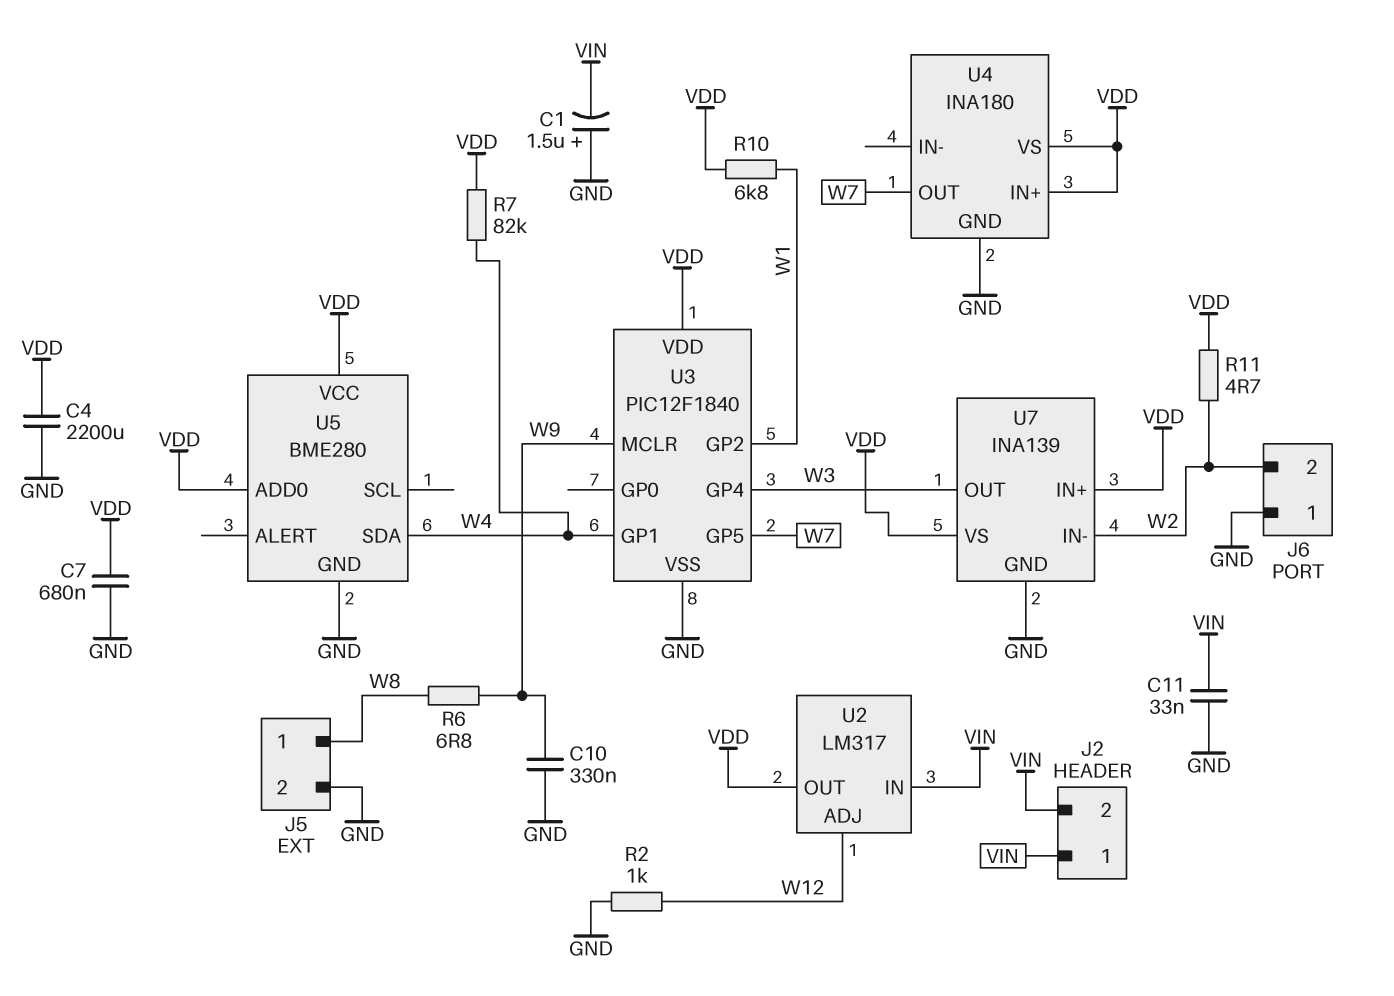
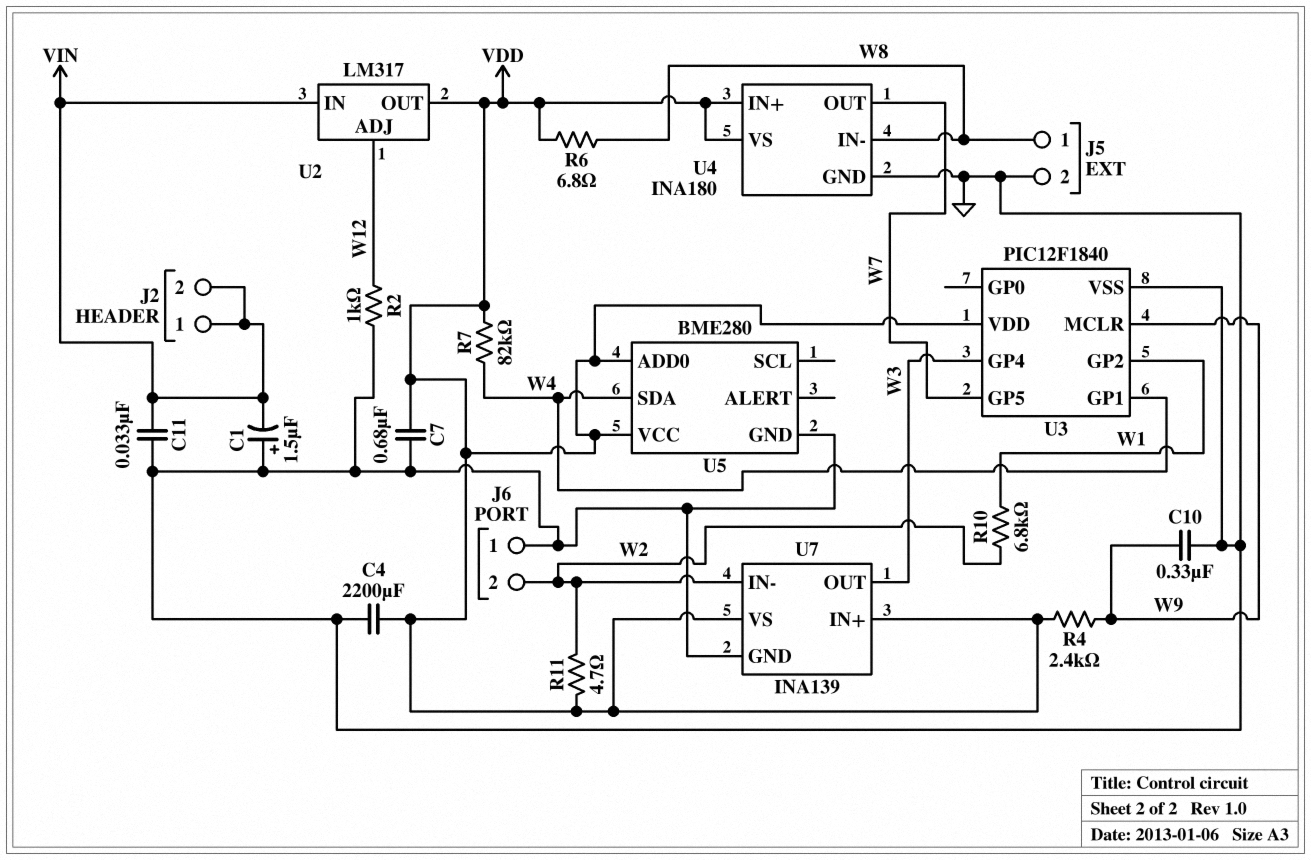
R4: none -> 2.4k (VDD, W9)
R6: 6.8 (W8, W9) -> 6.8 (VDD, W8)
R10: 6.8k (VDD, W1) -> 6.8k (W1, W2)
U4 pin IN-: none -> W8

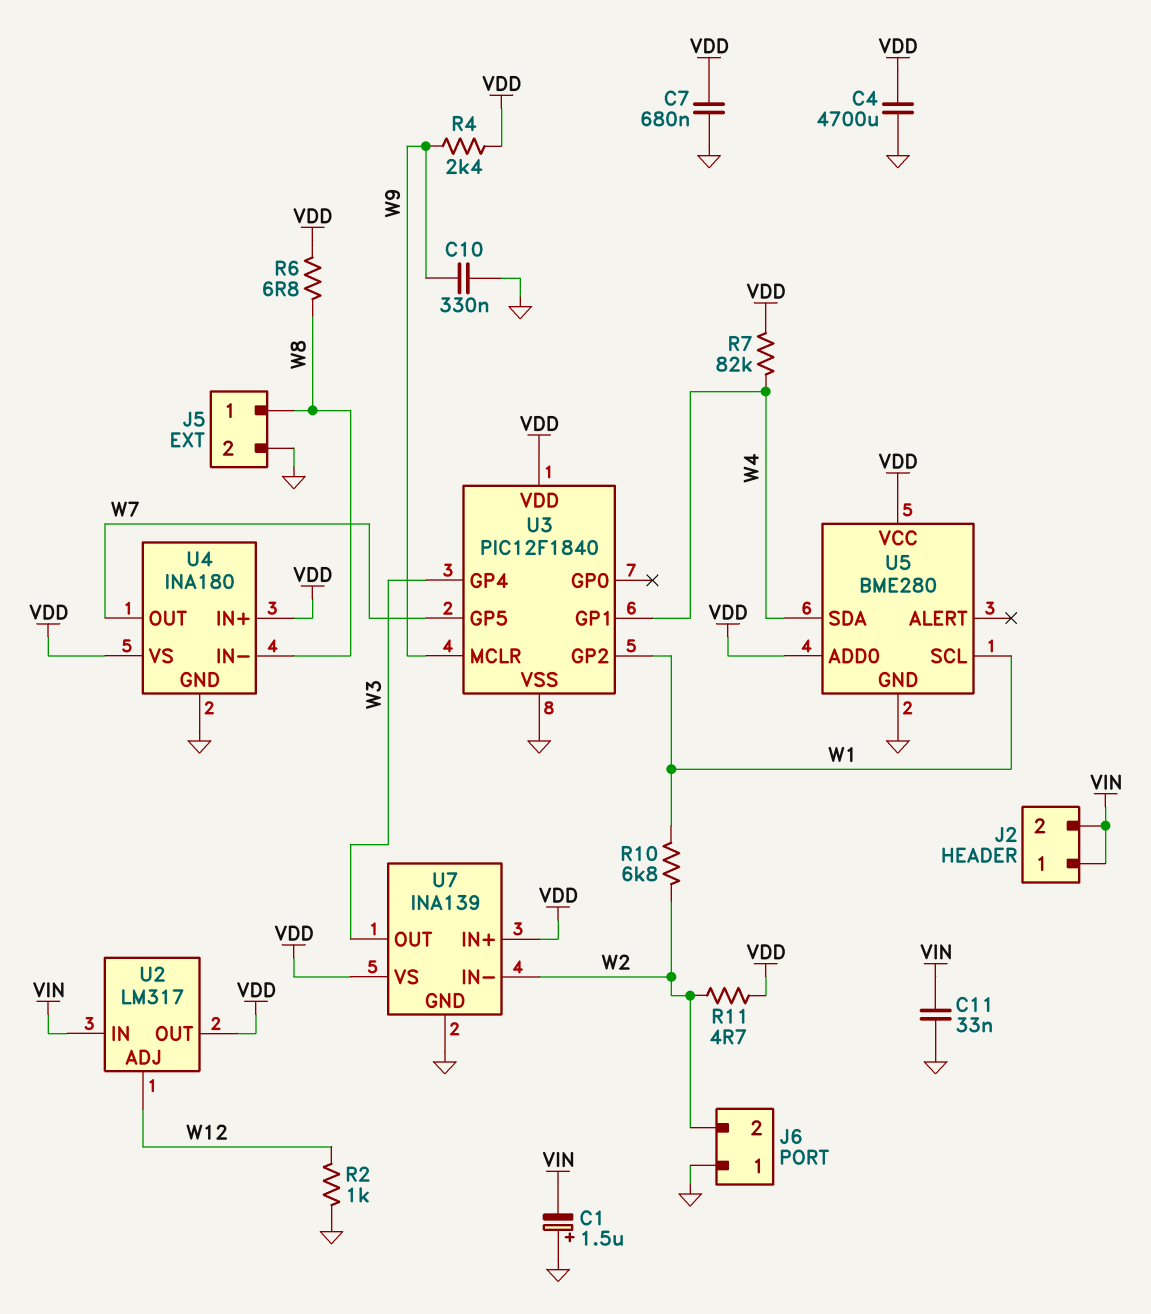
C4: 2200uF (GND, VDD) -> 4700uF (GND, VDD)
U5 pin SCL: none -> W1

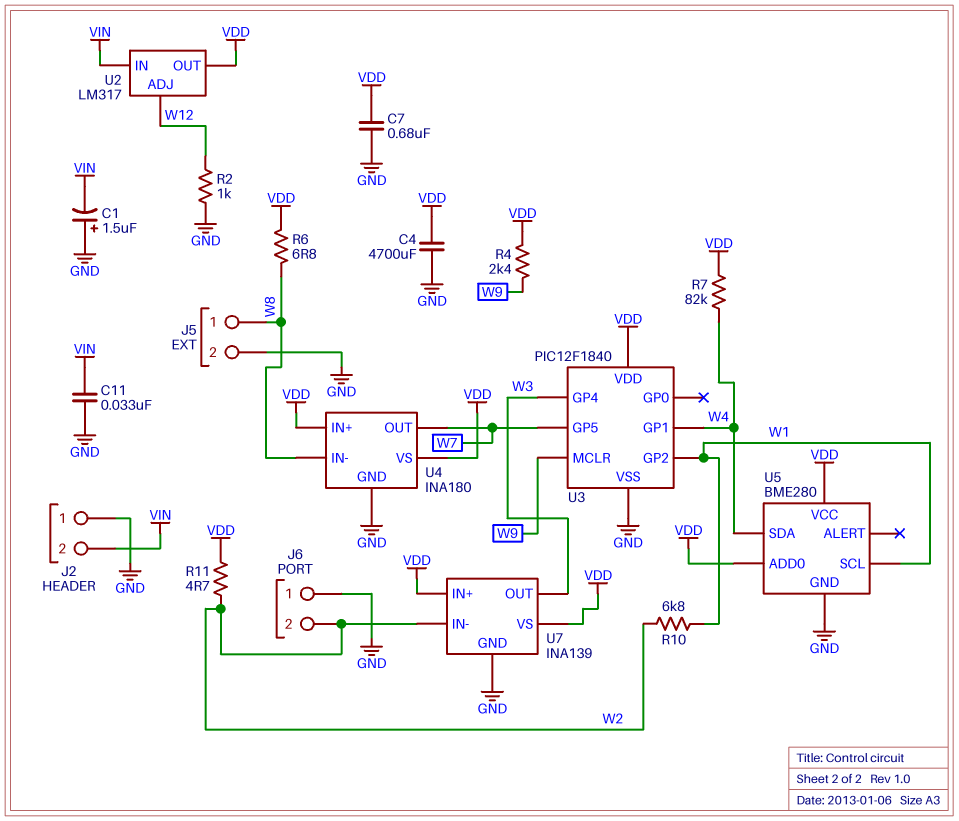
C10: 330nF (GND, W9) -> none
J2 pin 1: VIN -> GND

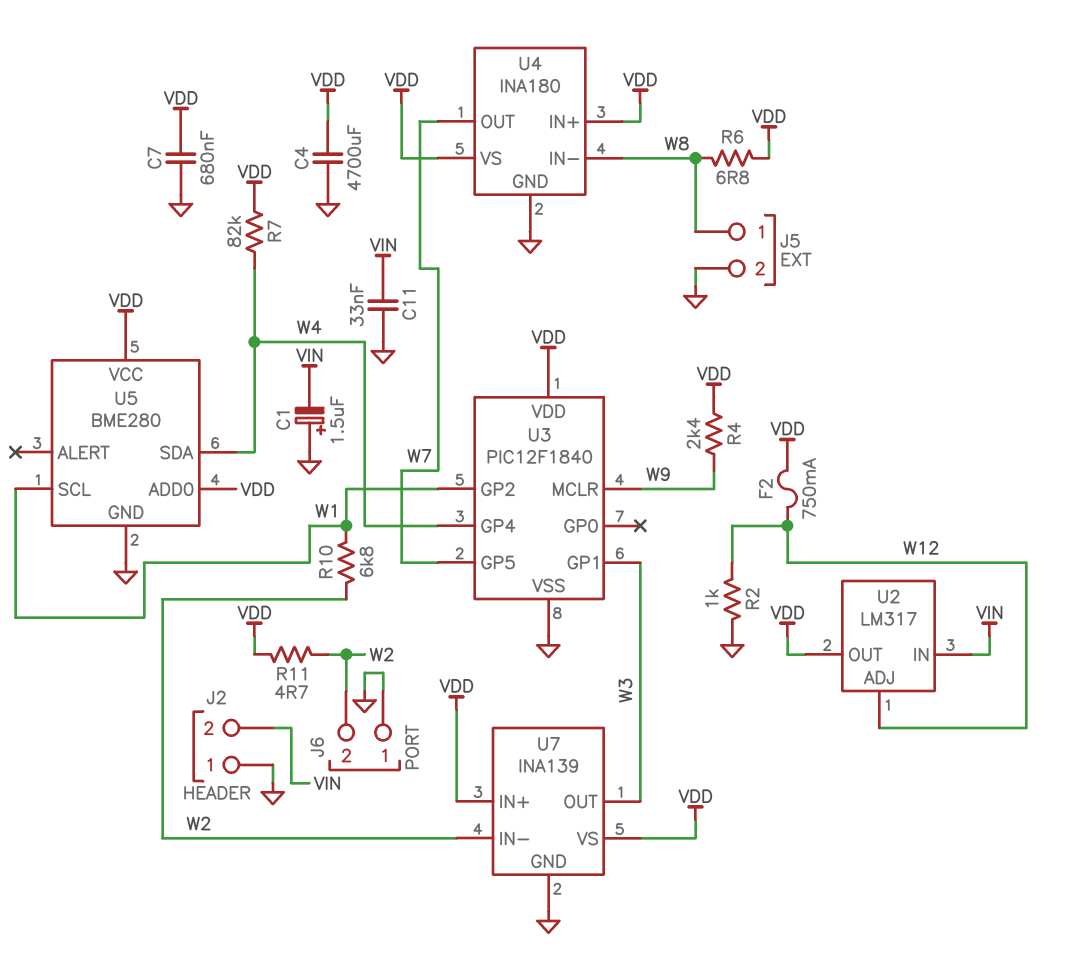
F2: none -> 750mA (VDD, W12)
U3 pin GP1: W4 -> W3
U3 pin GP4: W3 -> W4

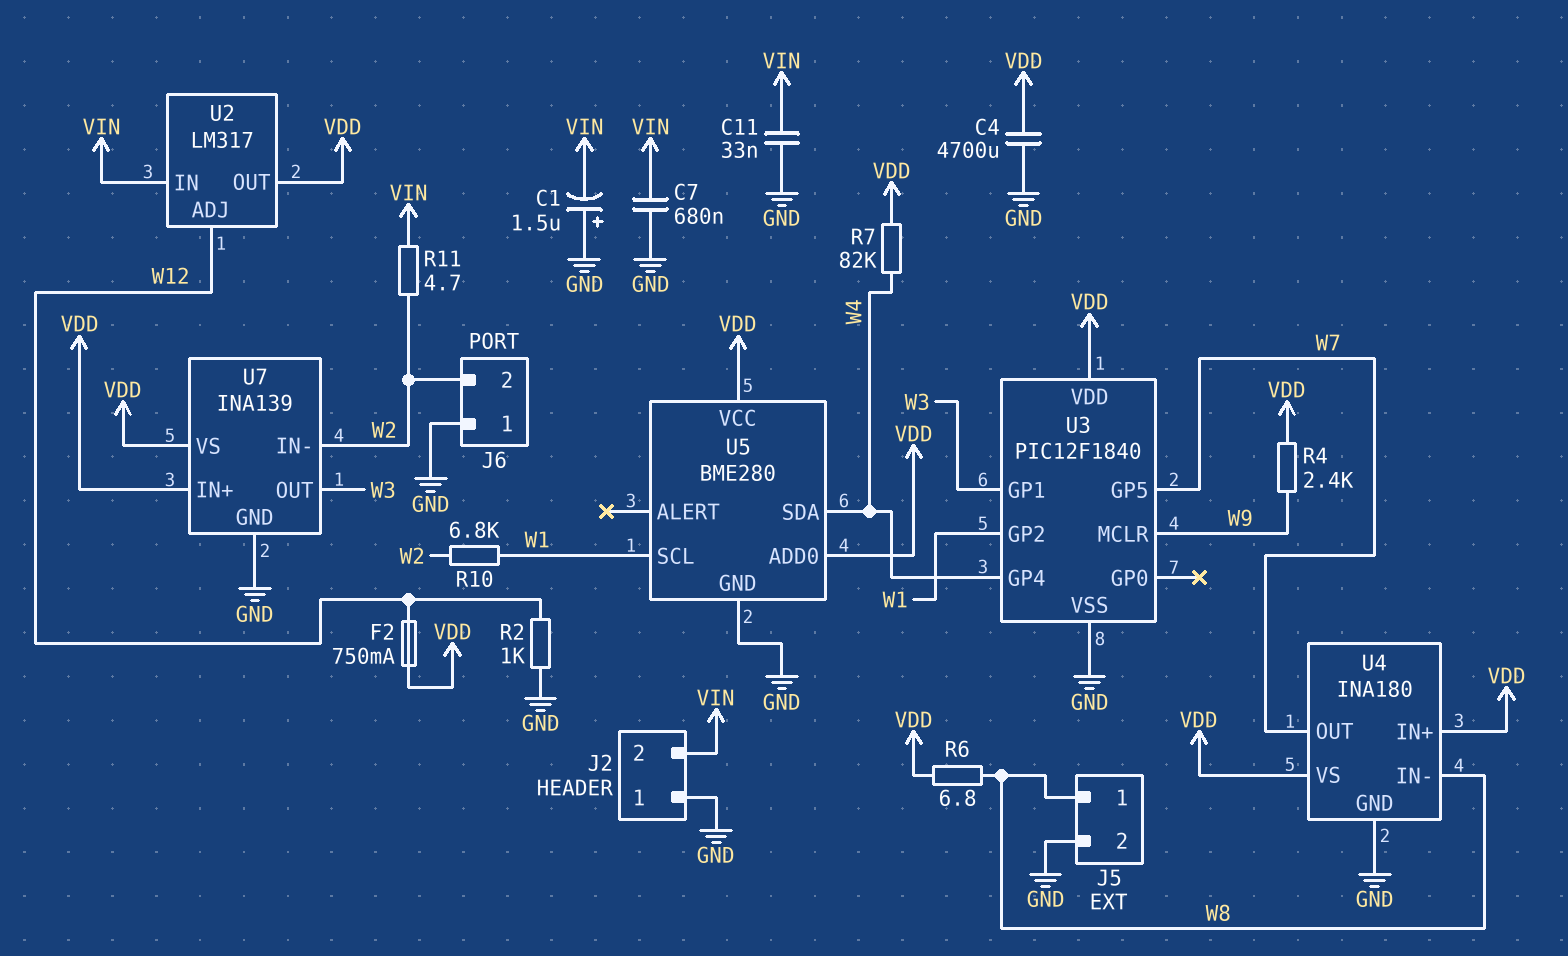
C7: 680nF (GND, VDD) -> 680nF (GND, VIN)
R11: 4.7 (VDD, W2) -> 4.7 (VIN, W2)

